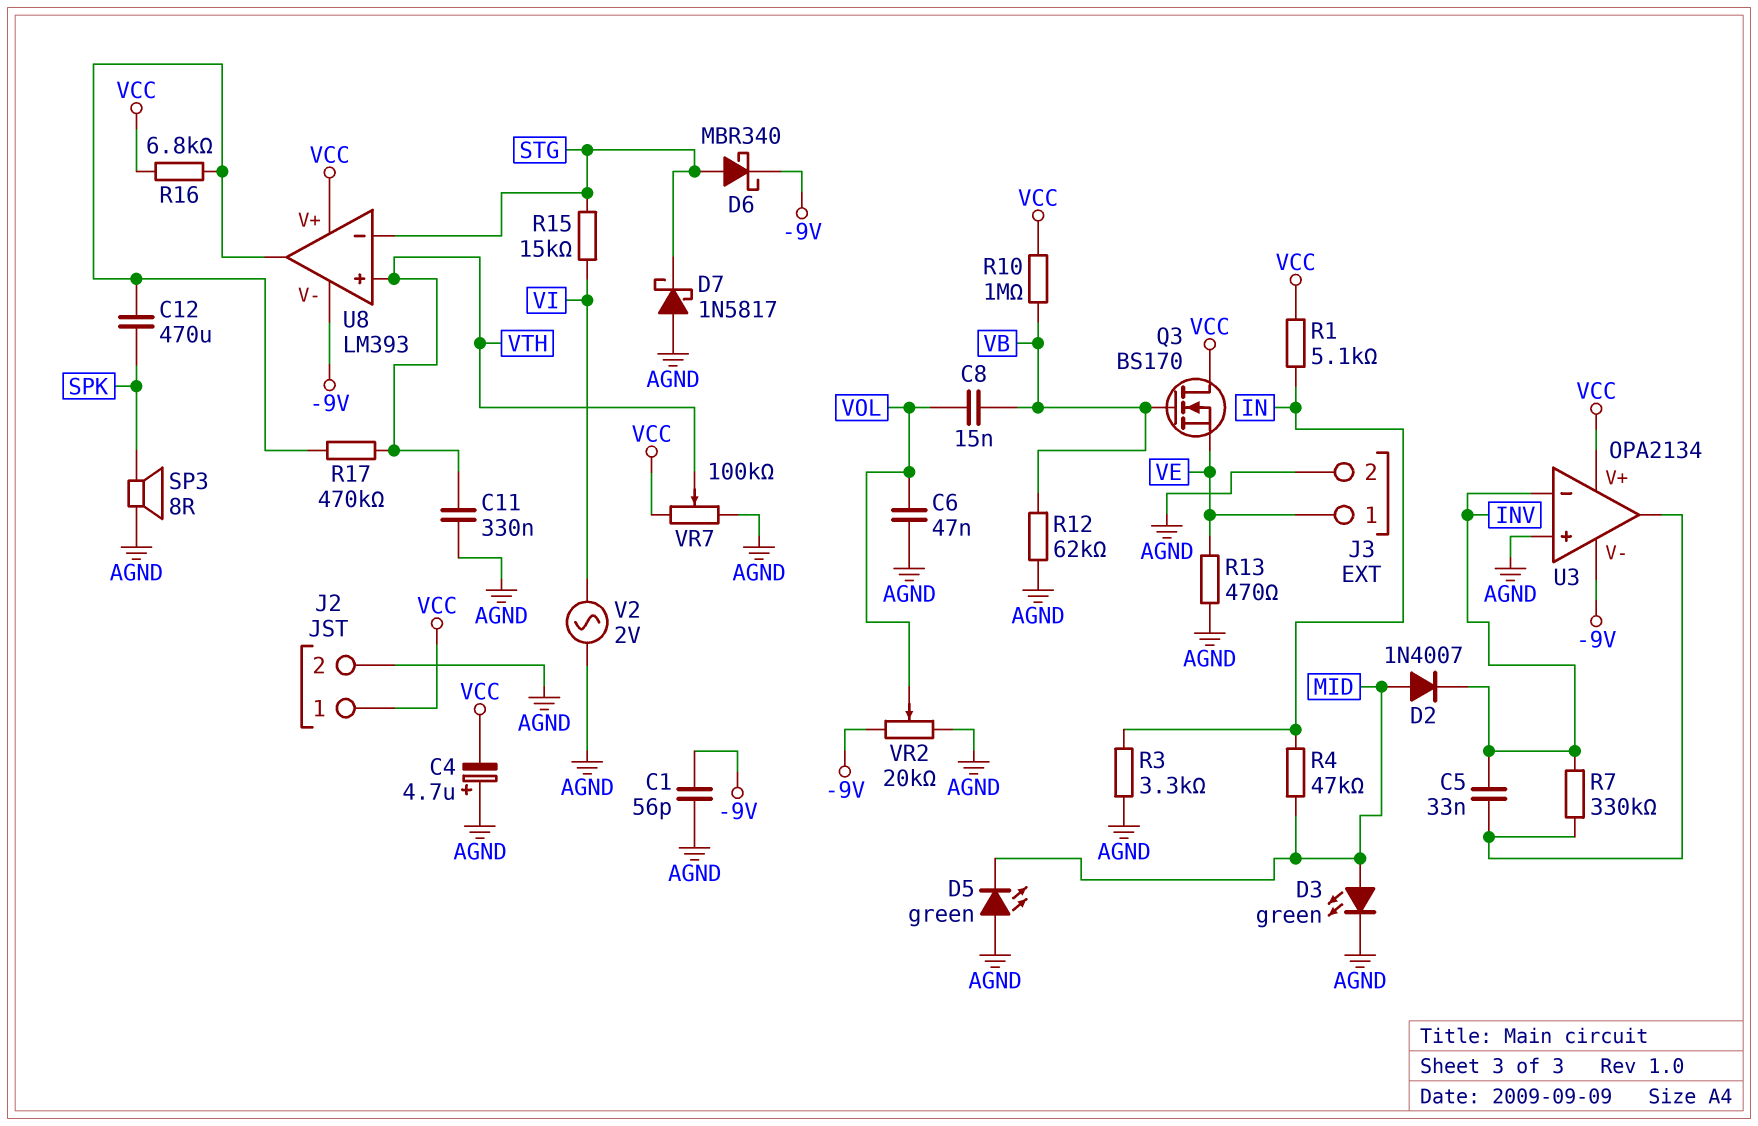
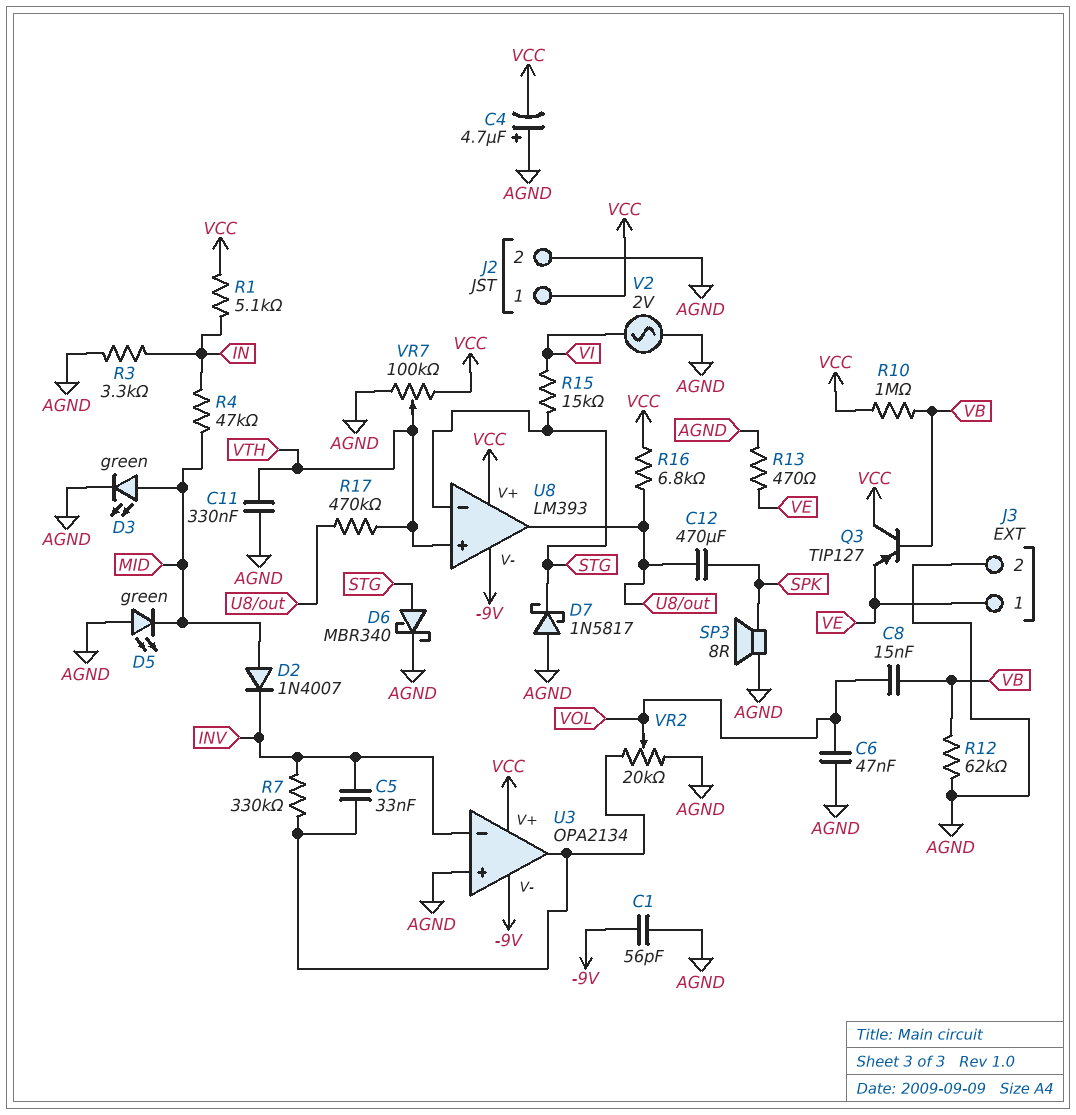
D6: schottky MBR340 (A STG, K -9V) -> schottky MBR340 (A STG, K AGND)
Q3: NMOS BS170 (G VB, D VCC, S VE) -> PNP TIP127 (B VB, C VCC, E VE)
VR2: 20k (-9V, AGND, wiper VOL) -> 20k (AGND, U3/out, wiper VOL)

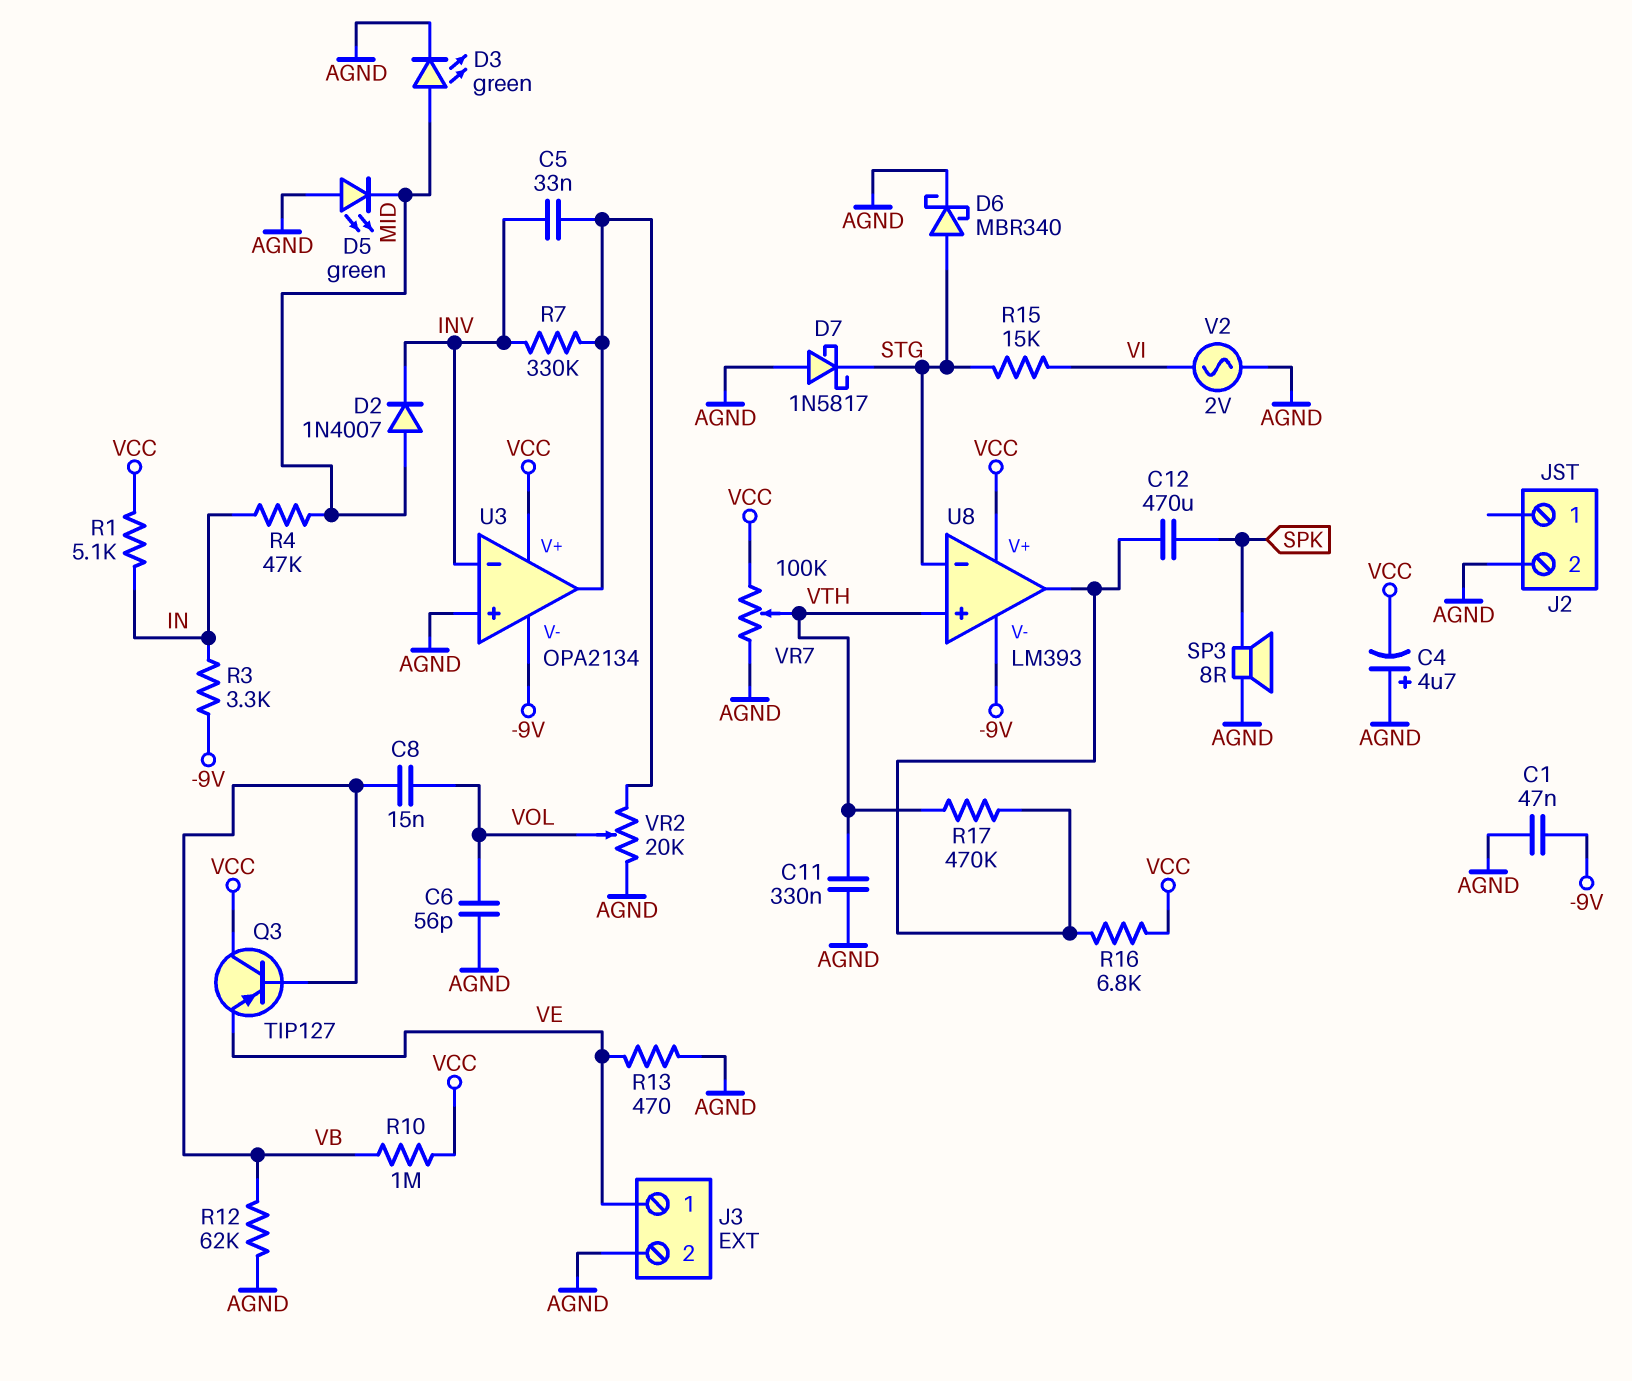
C1: 56pF (-9V, AGND) -> 47nF (-9V, AGND)
C6: 47nF (AGND, VOL) -> 56pF (AGND, VOL)
J2 pin 1: VCC -> none
R3: 3.3k (AGND, IN) -> 3.3k (-9V, IN)

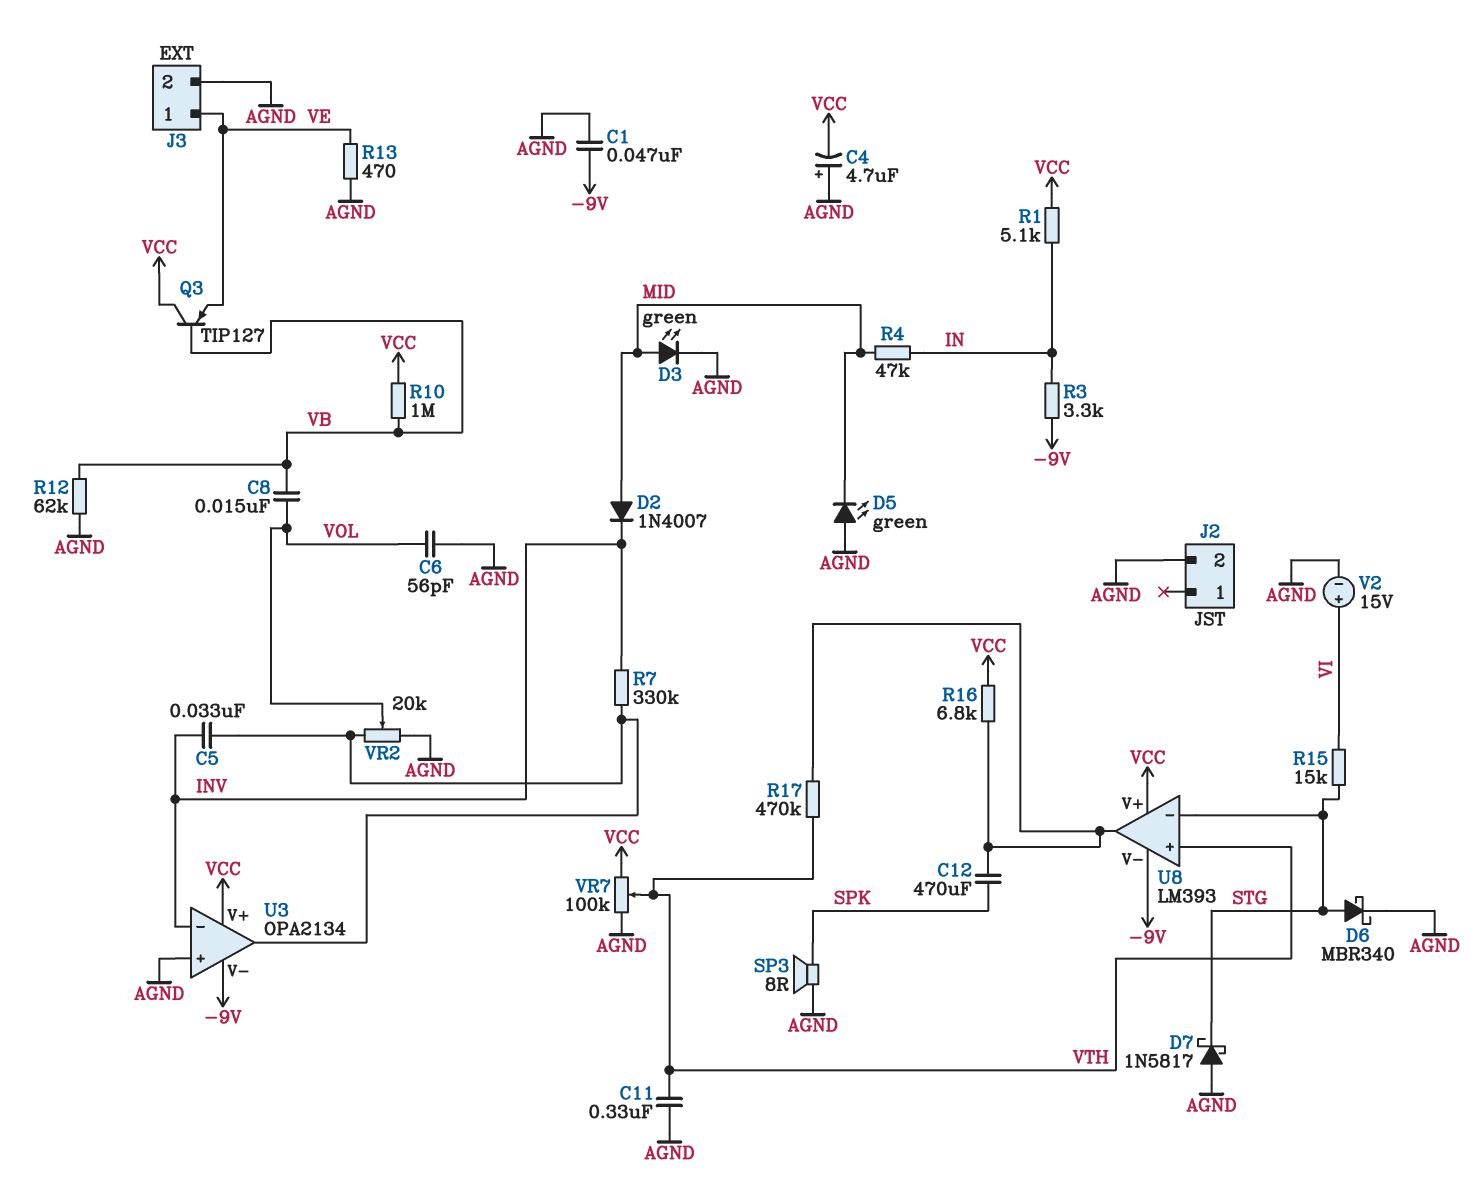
V2: AC 2V (AGND, VI) -> 15V (plus VI, minus AGND)

